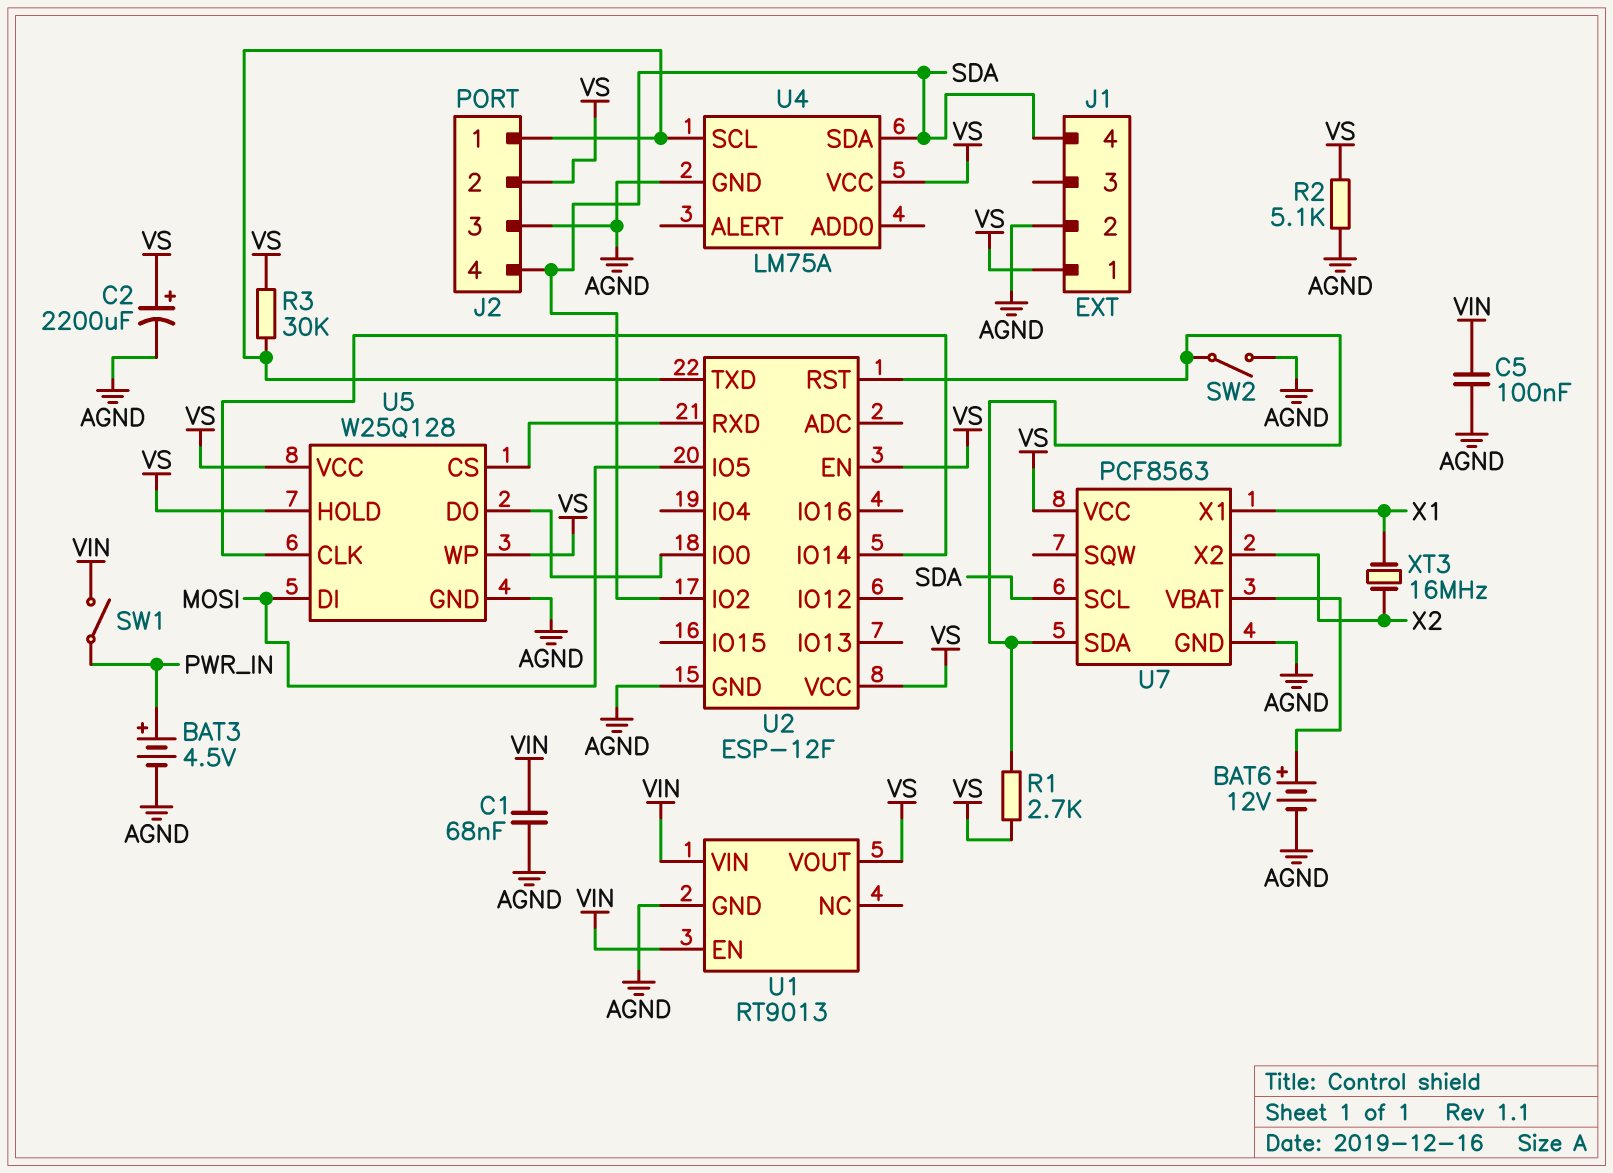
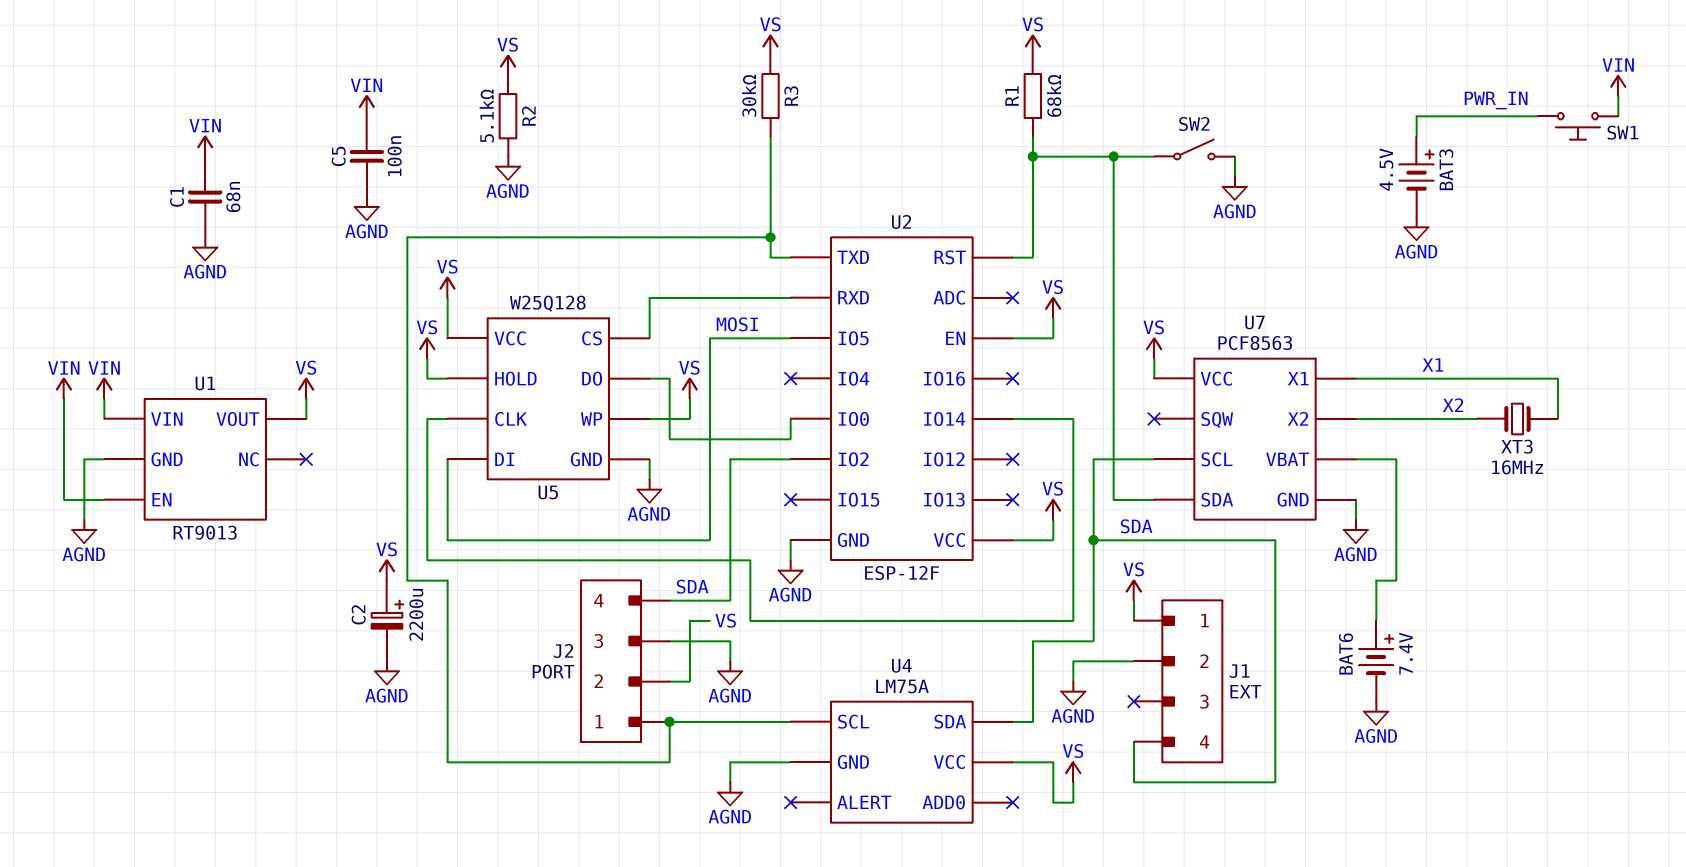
BAT6: 12V (plus U7/VBAT, minus AGND) -> 7.4V (plus U7/VBAT, minus AGND)
R1: 2.7k (U2/RST, VS) -> 68k (U2/RST, VS)
SW1: switch (PWR_IN, VIN) -> button (PWR_IN, VIN)

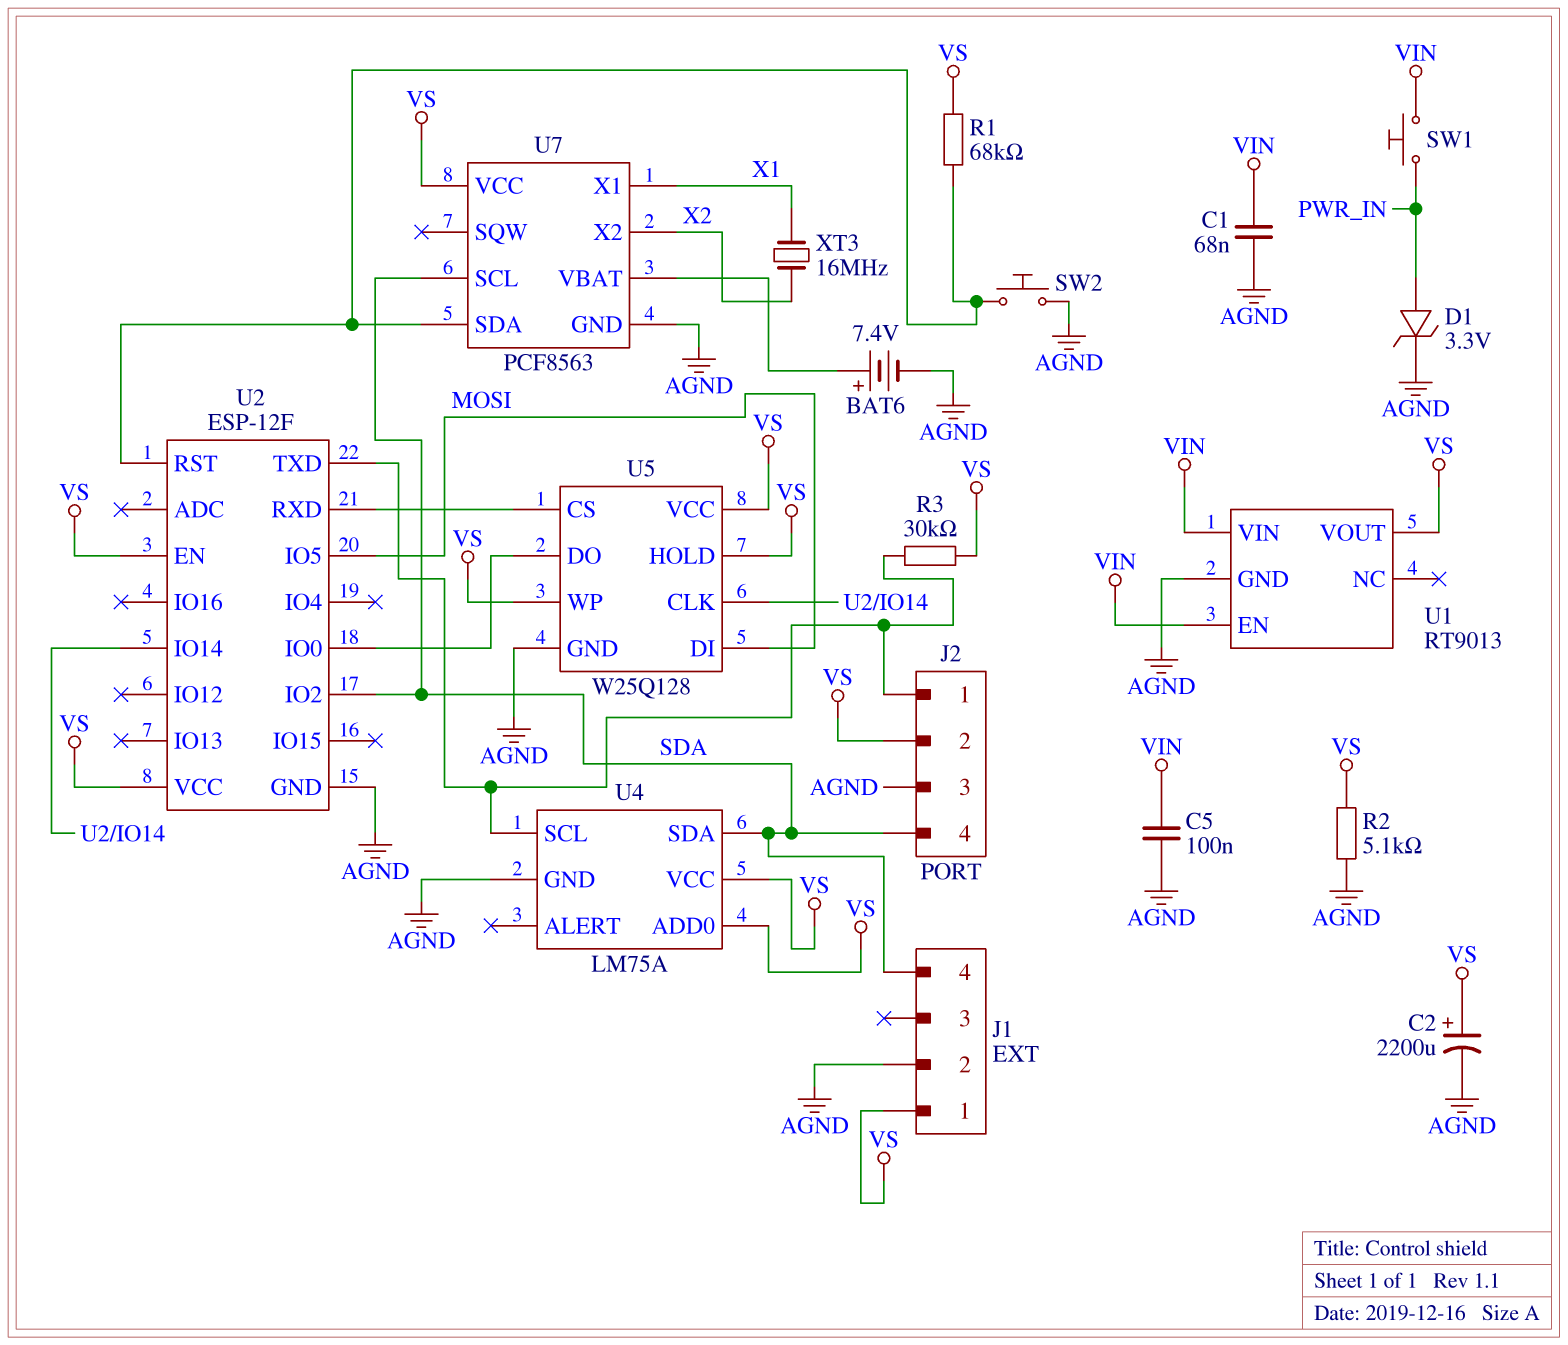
BAT3: 4.5V (plus PWR_IN, minus AGND) -> none
D1: none -> zener 3.3V (A PWR_IN, K AGND)
SW2: switch (AGND, U2/RST) -> button (AGND, U2/RST)
U4 pin ADD0: none -> VS

